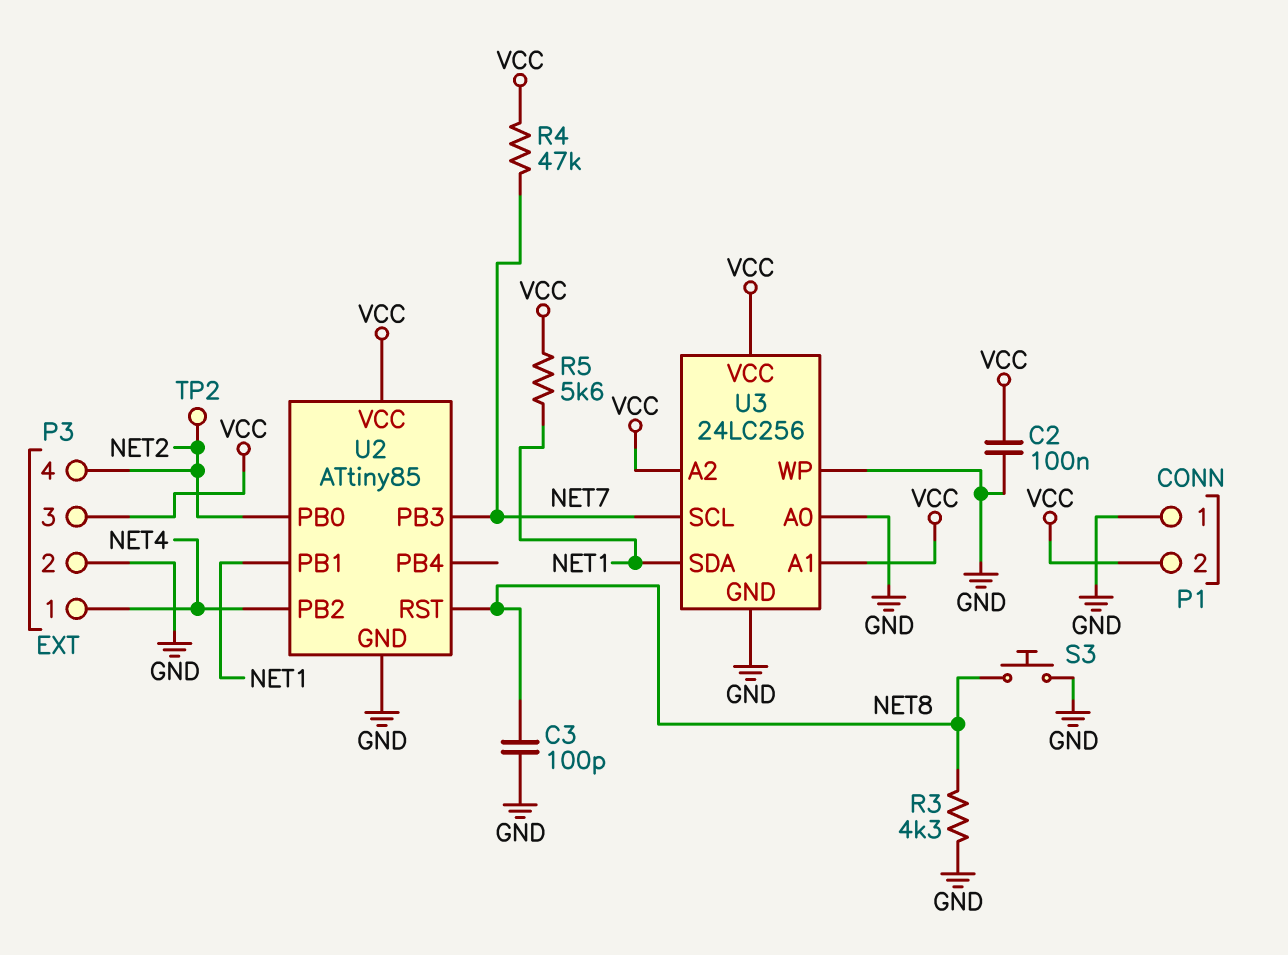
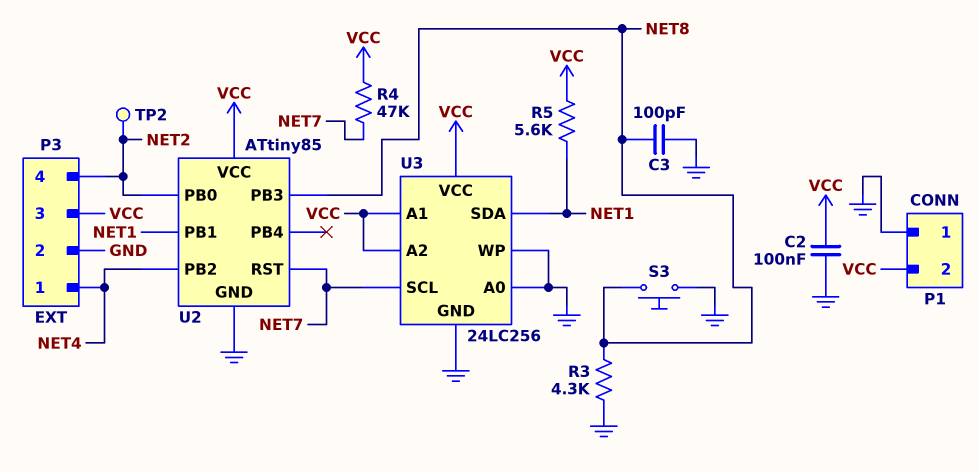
U2 pin PB3: NET7 -> NET8
U2 pin RST: NET8 -> NET7

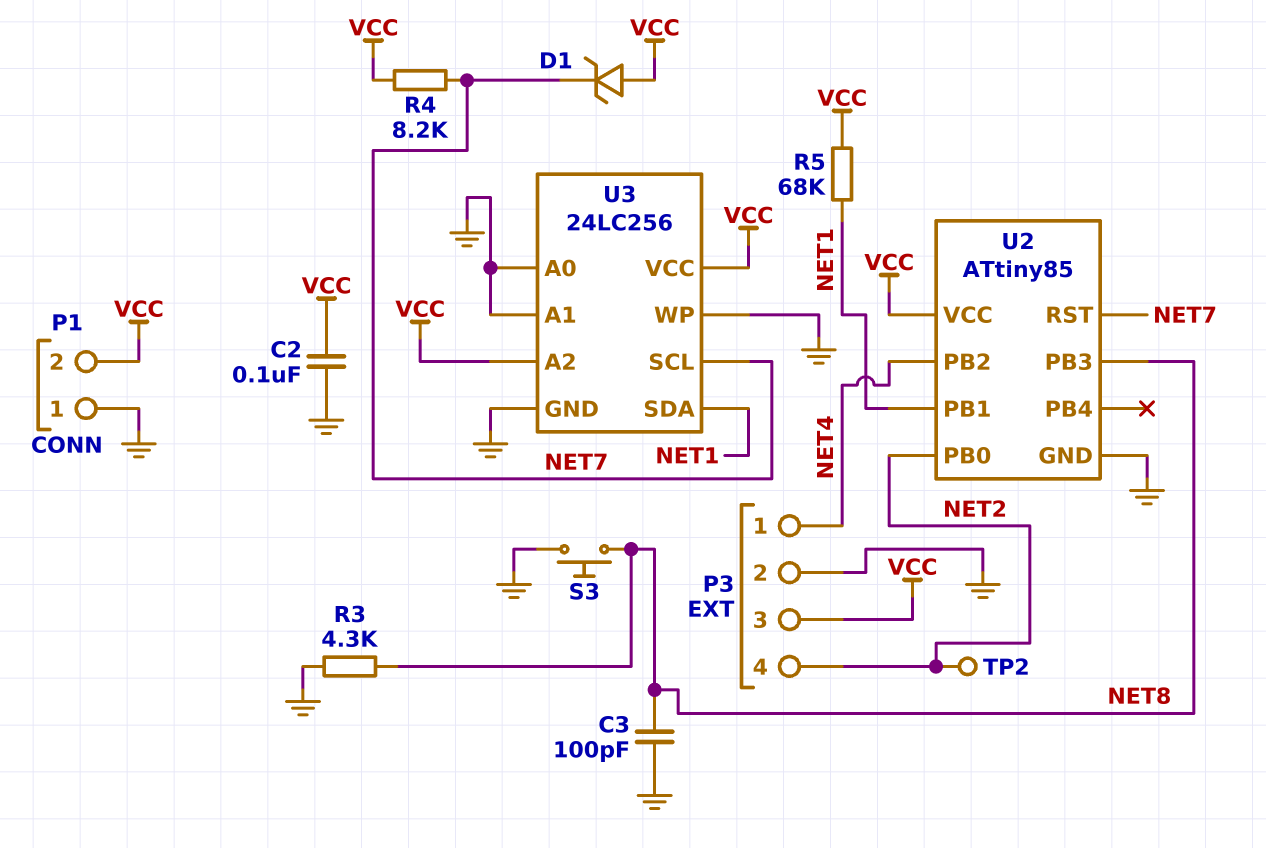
D1: none -> zener (A VCC, K NET7)
R4: 47k (NET7, VCC) -> 8.2k (NET7, VCC)
R5: 5.6k (NET1, VCC) -> 68k (NET1, VCC)
U3 pin A1: VCC -> GND

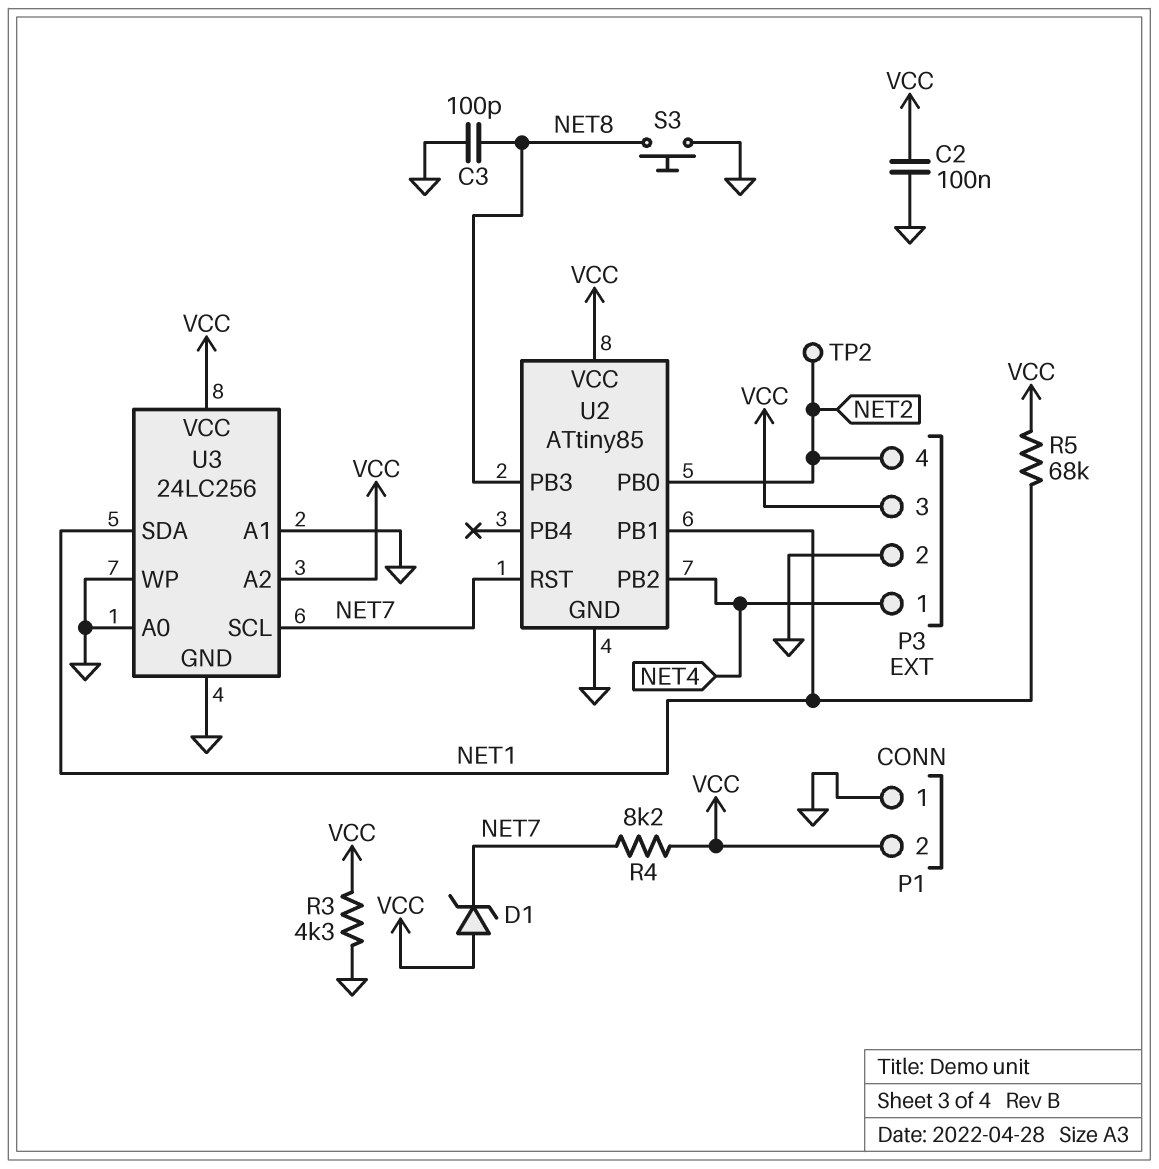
R3: 4.3k (GND, NET8) -> 4.3k (GND, VCC)

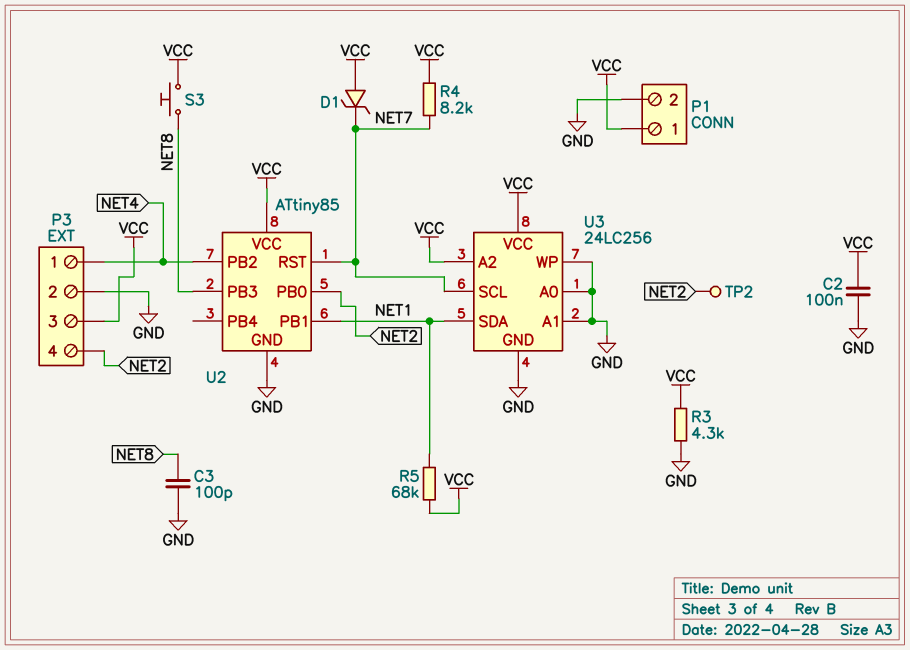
P1 pin 1: GND -> VCC
P1 pin 2: VCC -> GND
S3: button (GND, NET8) -> button (NET8, VCC)

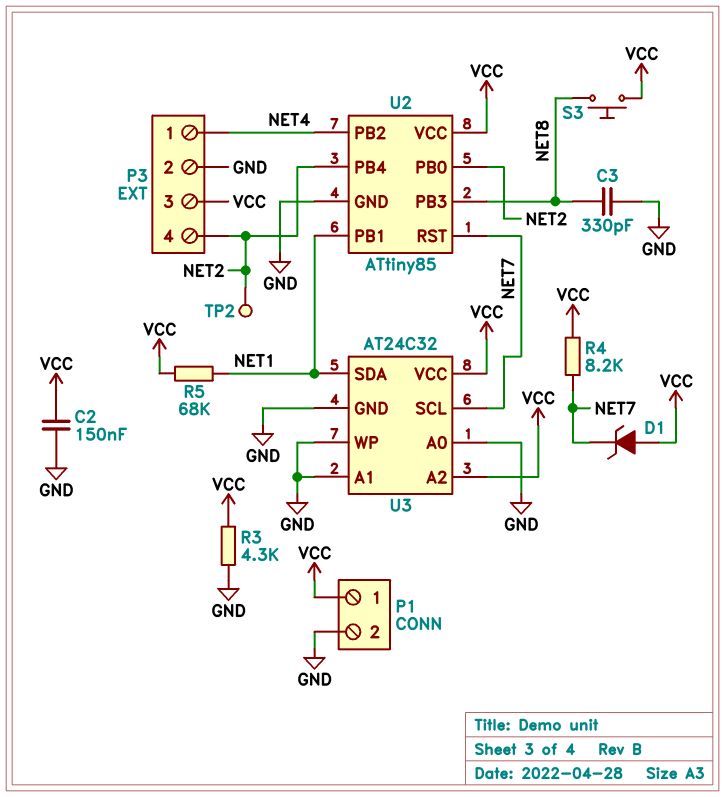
C2: 100nF (GND, VCC) -> 150nF (GND, VCC)
C3: 100pF (GND, NET8) -> 330pF (GND, NET8)
U2 pin PB4: none -> NET2
U3: 24LC256 -> AT24C32

